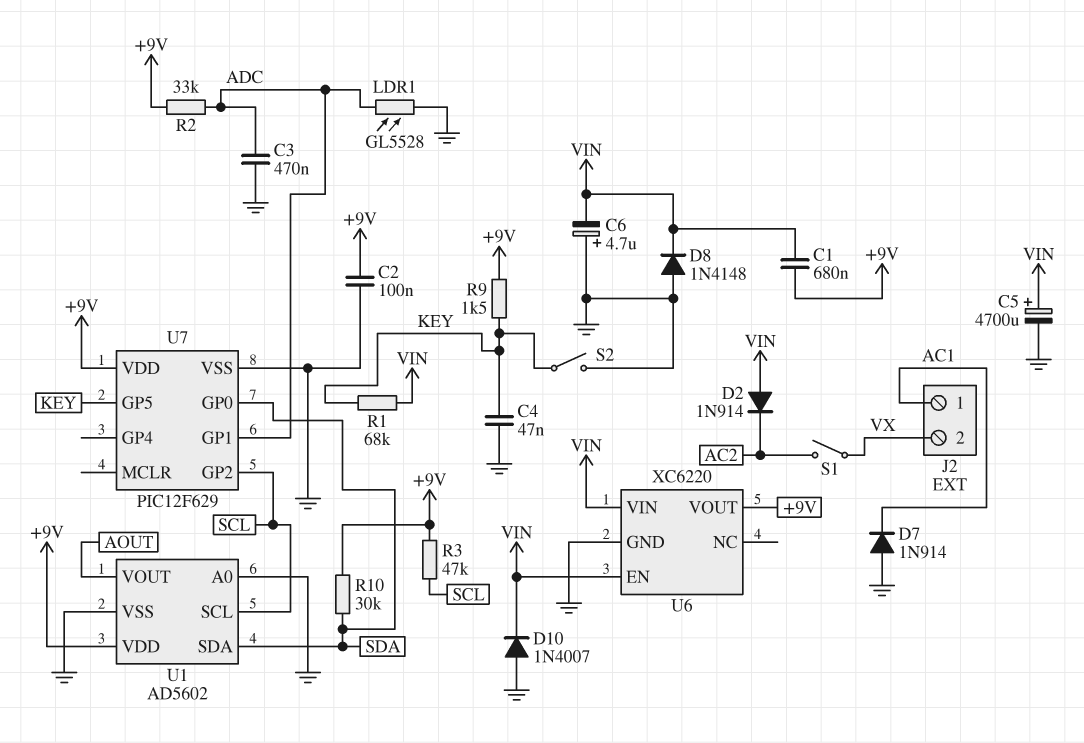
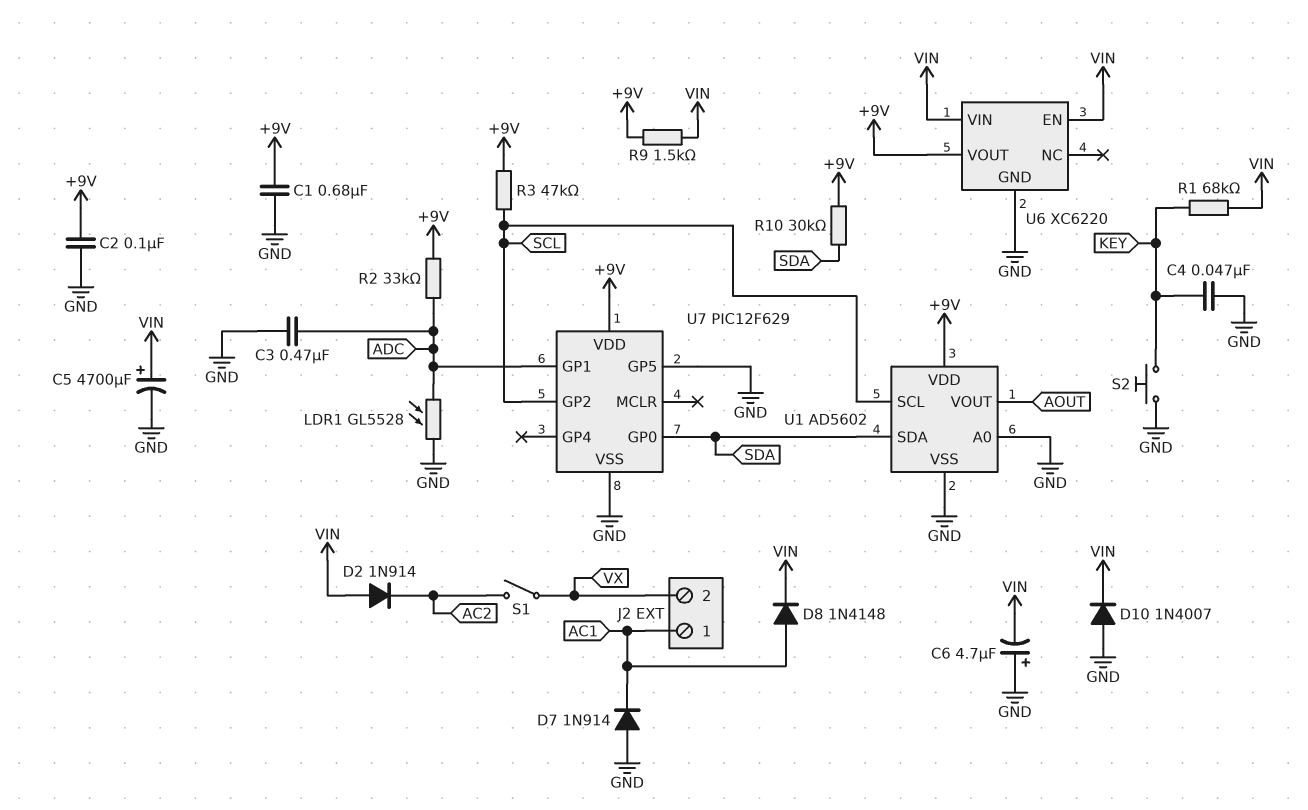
C1: 680nF (+9V, VIN) -> 680nF (+9V, GND)
D8: diode 1N4148 (A GND, K VIN) -> diode 1N4148 (A AC1, K VIN)
R9: 1.5k (+9V, KEY) -> 1.5k (+9V, VIN)
S2: switch (GND, KEY) -> button (GND, KEY)
U7 pin GP5: KEY -> GND

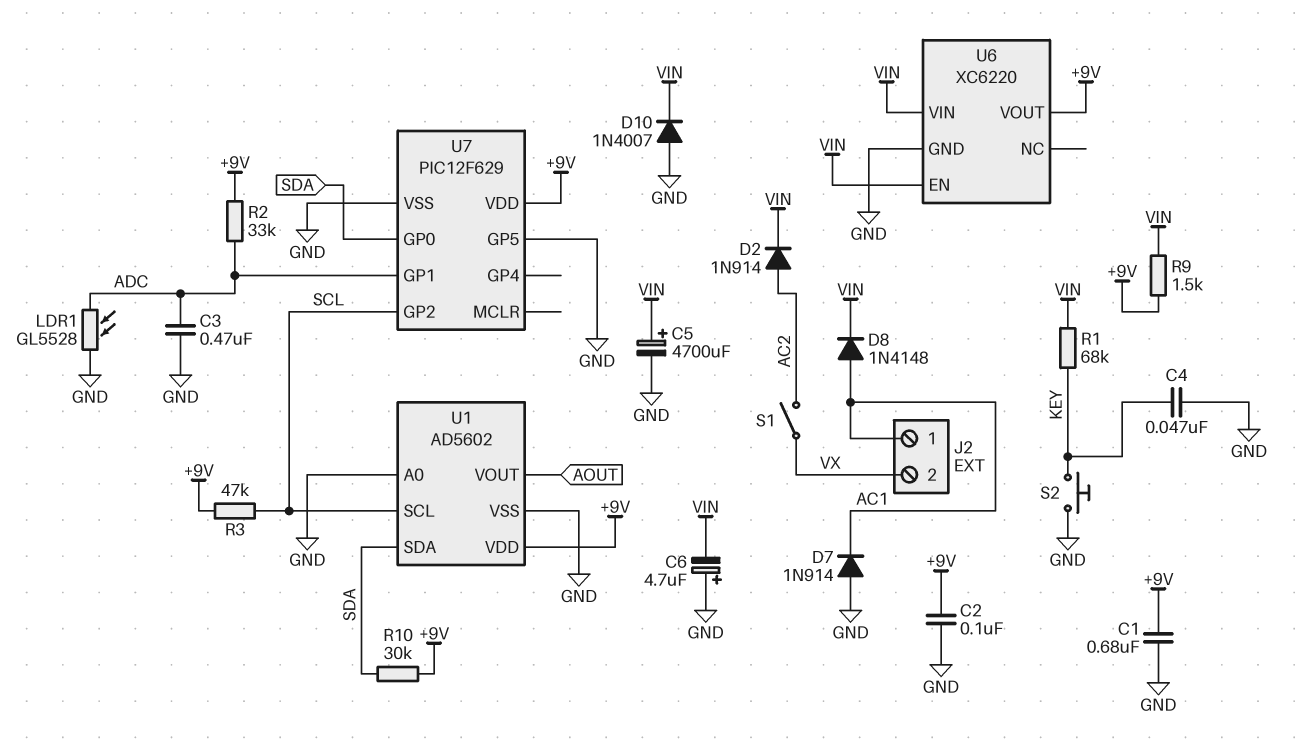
D2: diode 1N914 (A VIN, K AC2) -> diode 1N914 (A AC2, K VIN)

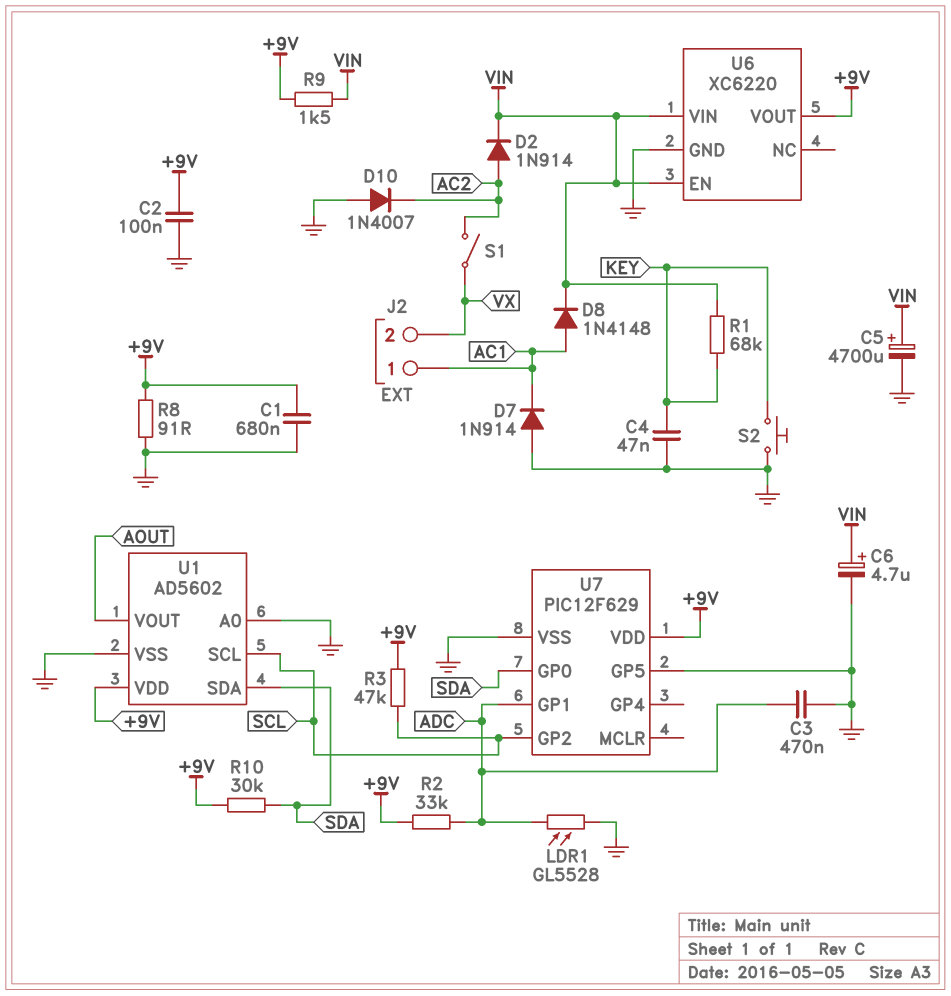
C6: 4.7uF (plus GND, minus VIN) -> 4.7uF (plus VIN, minus GND)
D10: diode 1N4007 (A GND, K VIN) -> diode 1N4007 (A GND, K AC2)
R8: none -> 91 (+9V, GND)

